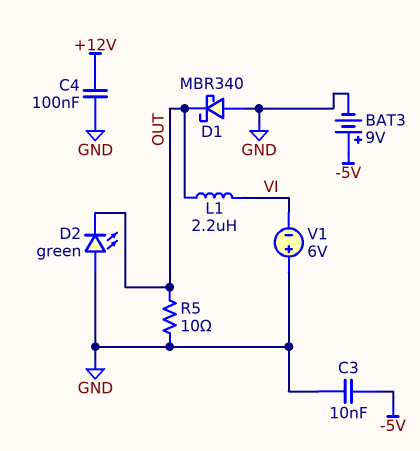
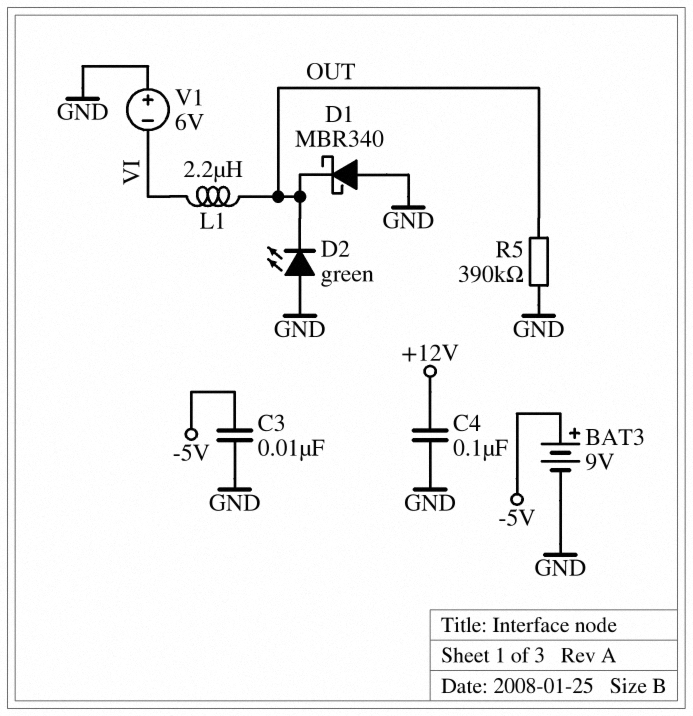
R5: 10 (GND, OUT) -> 390k (GND, OUT)

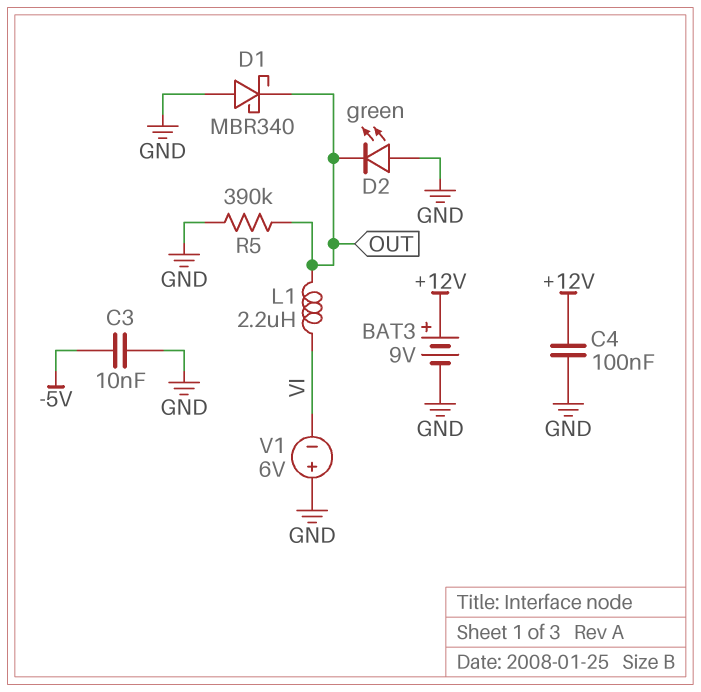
BAT3: 9V (plus -5V, minus GND) -> 9V (plus +12V, minus GND)

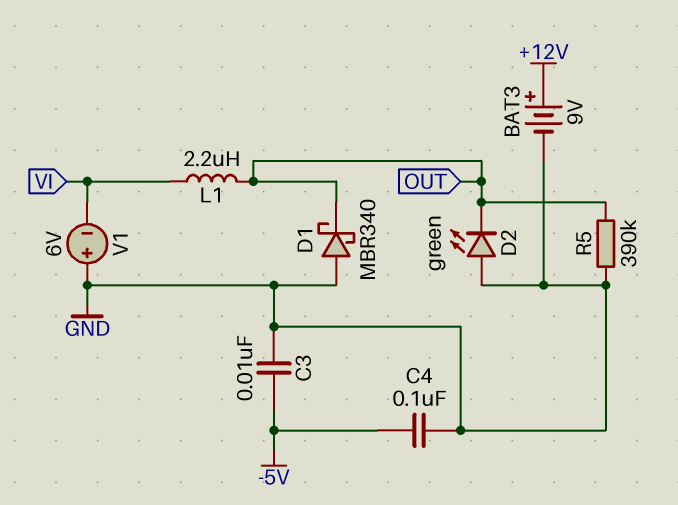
C4: 100nF (+12V, GND) -> 100nF (-5V, GND)

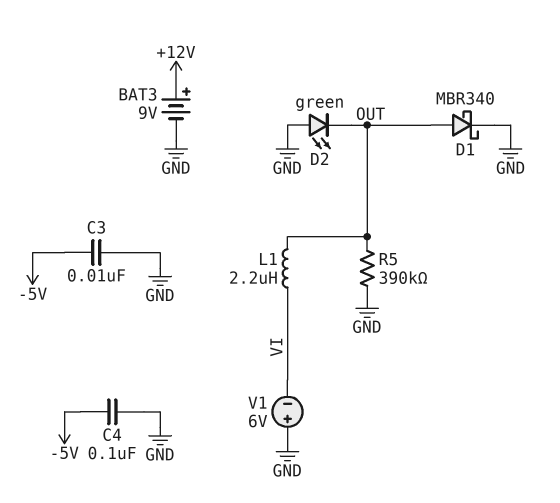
D1: schottky MBR340 (A GND, K OUT) -> schottky MBR340 (A OUT, K GND)

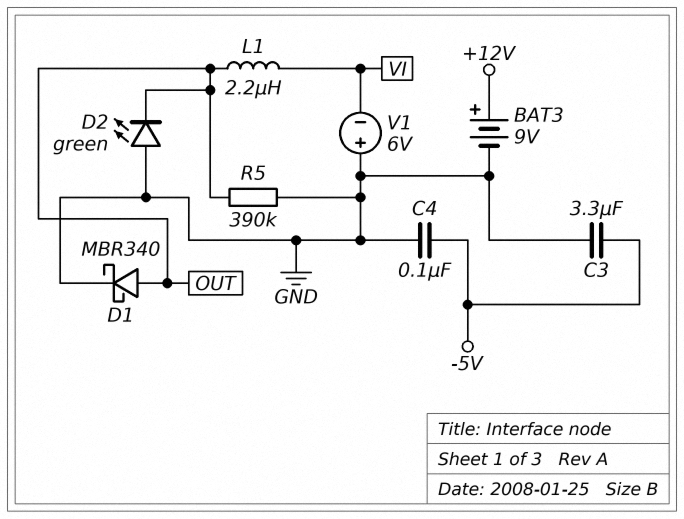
C3: 10nF (-5V, GND) -> 3.3uF (-5V, GND)

